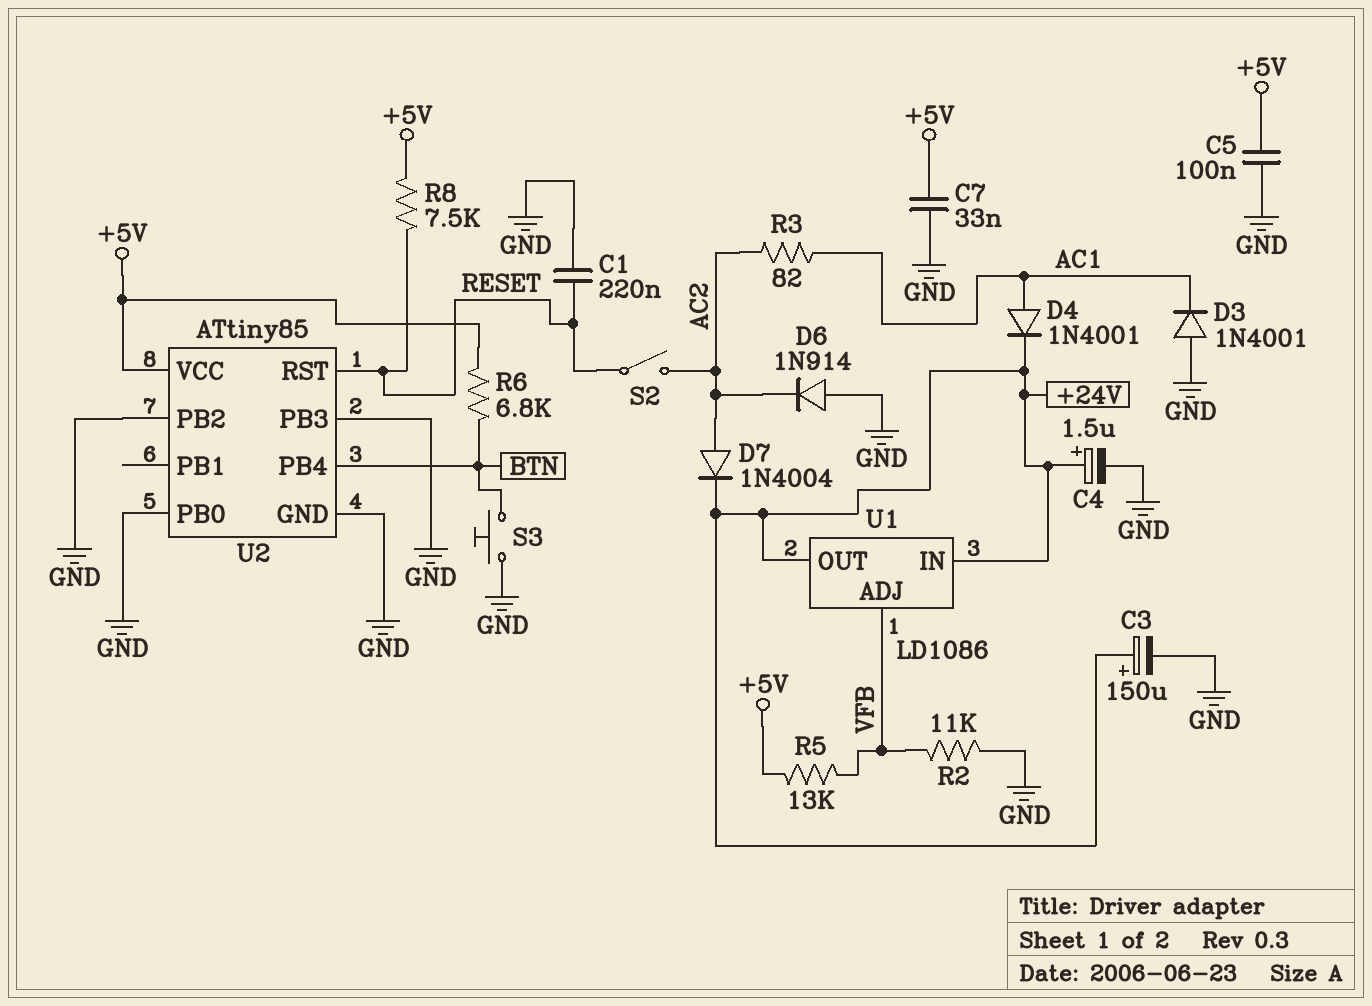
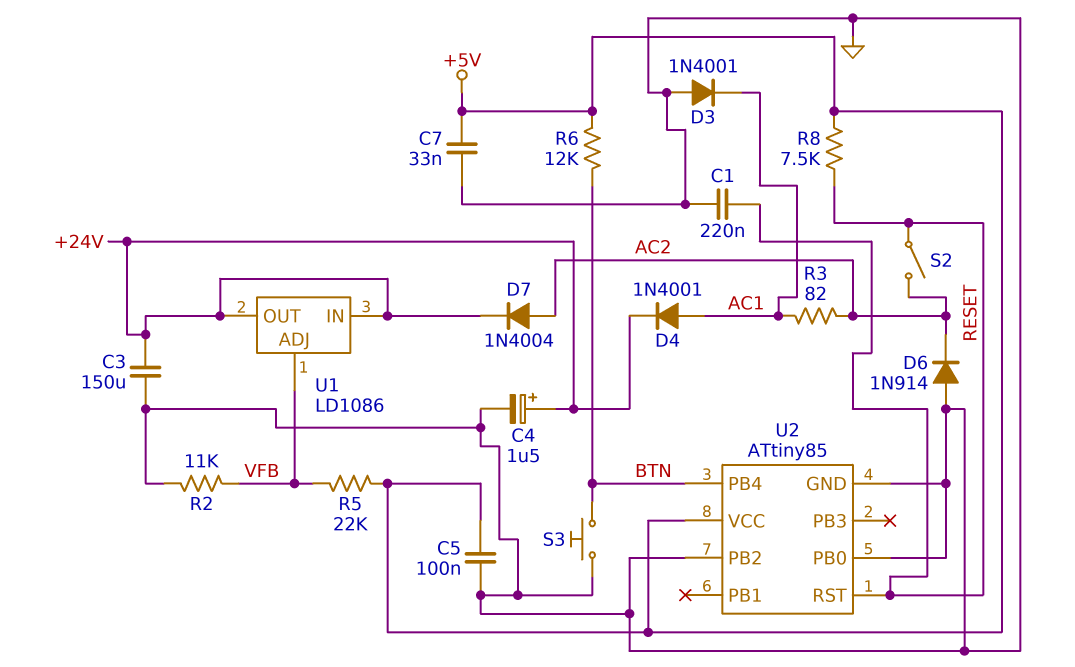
C3: 150uF (plus +24V, minus GND) -> 150uF (+24V, GND)
R5: 13k (+5V, VFB) -> 22k (+5V, VFB)
R6: 6.8k (+5V, BTN) -> 12k (+5V, BTN)
U2 pin PB3: GND -> none

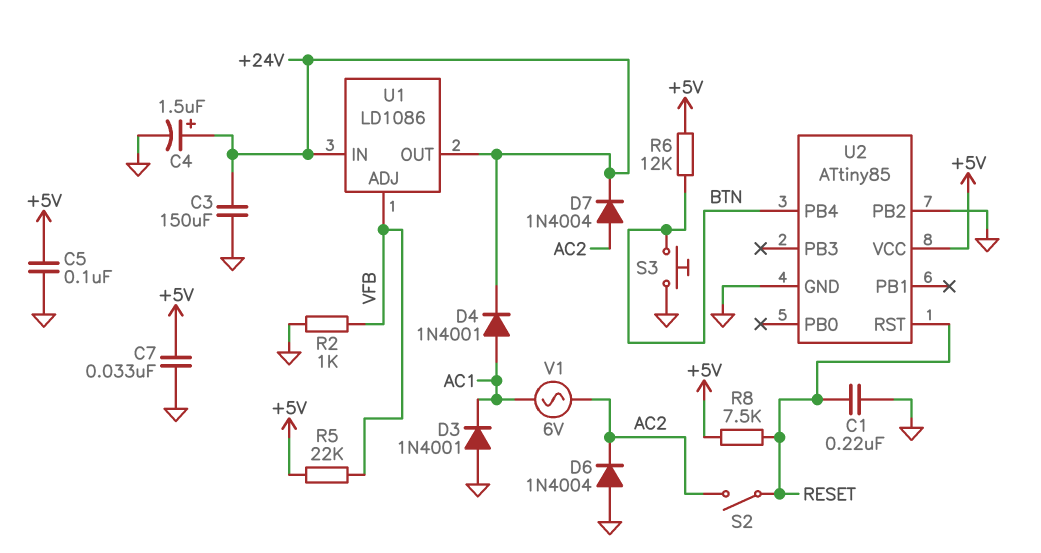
D6: diode 1N914 (A GND, K AC2) -> diode 1N4004 (A GND, K AC2)
R2: 11k (GND, VFB) -> 1k (GND, VFB)
R3: 82 (AC1, AC2) -> none
U2 pin PB0: GND -> none
V1: none -> AC 6V (AC1, AC2)

